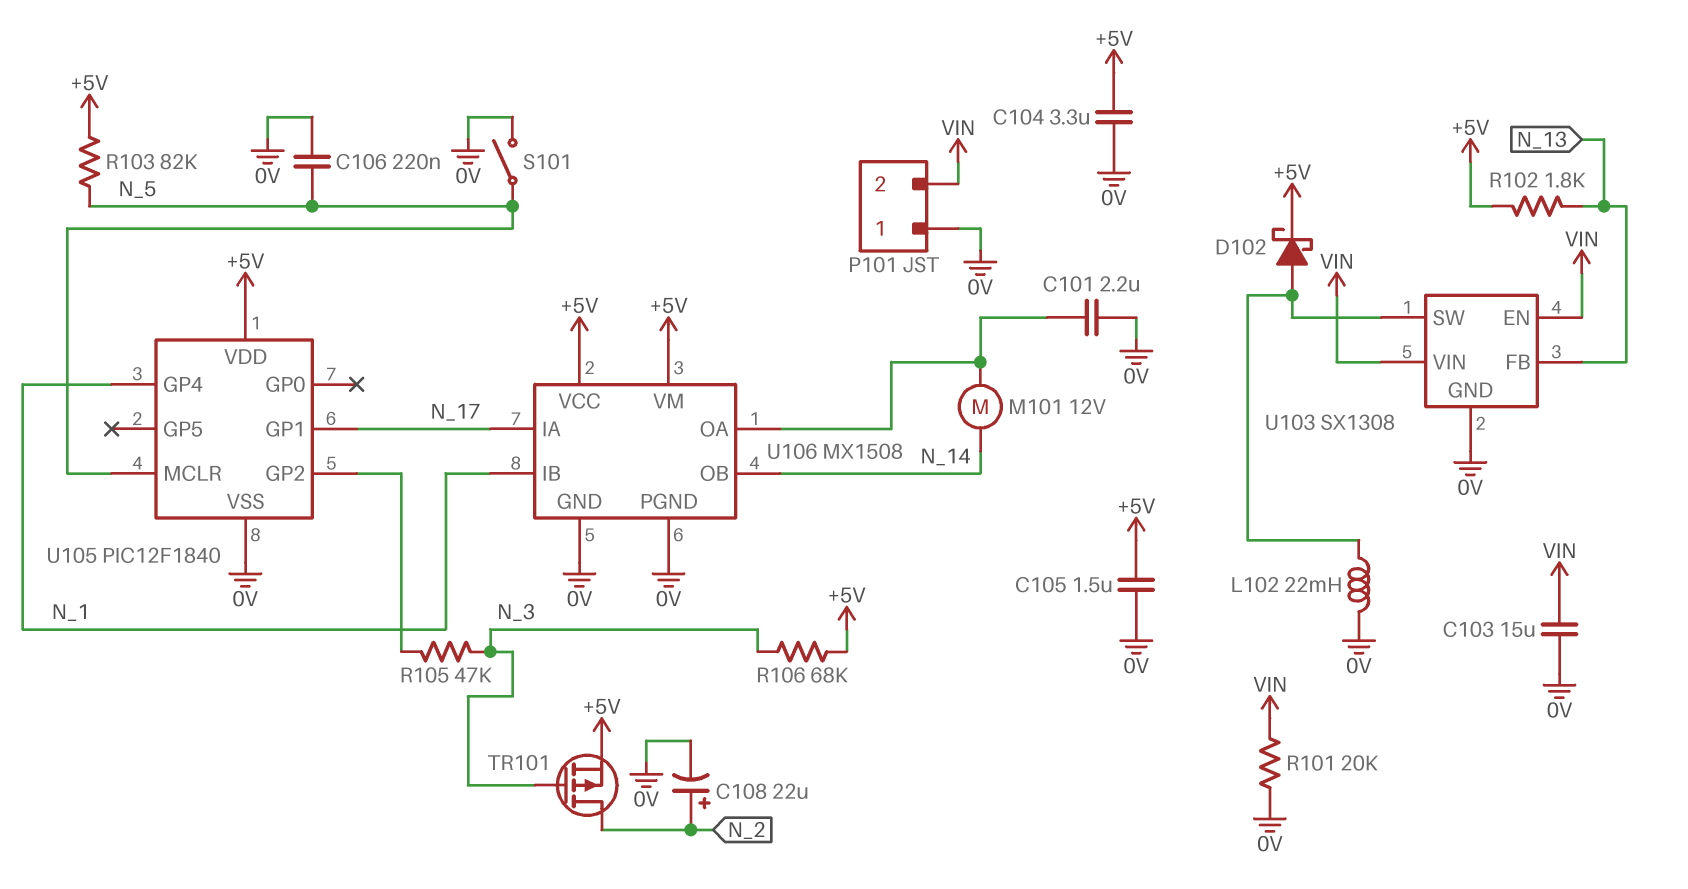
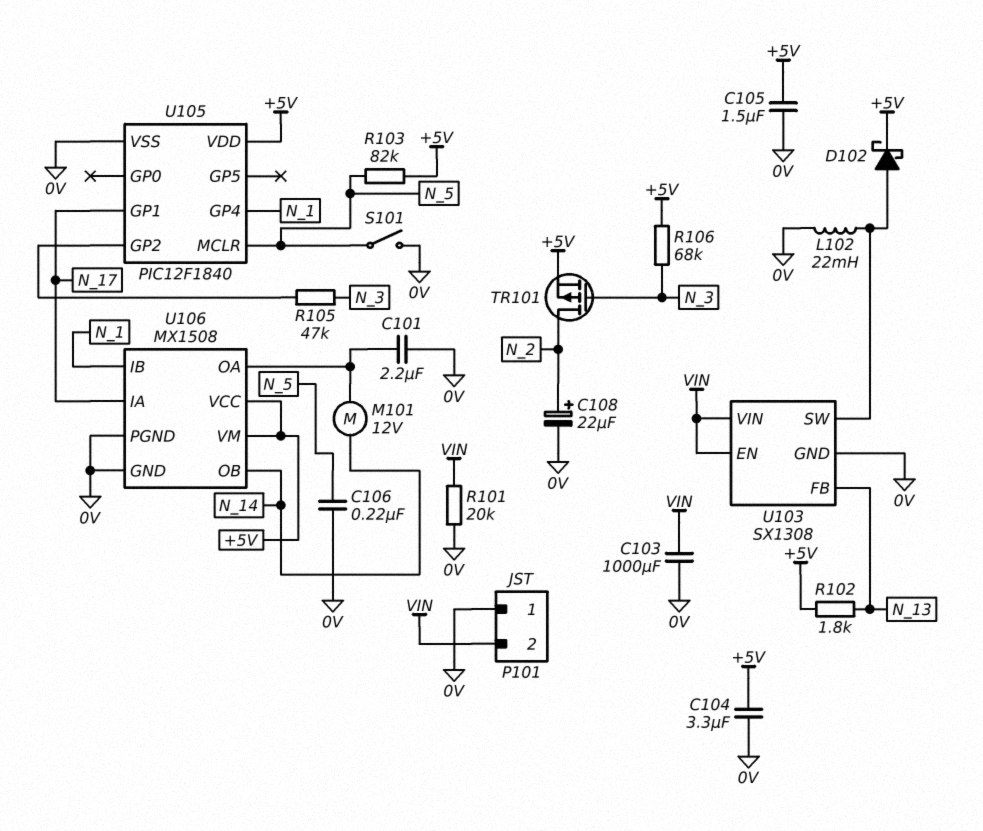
C103: 15uF (0V, VIN) -> 1000uF (0V, VIN)

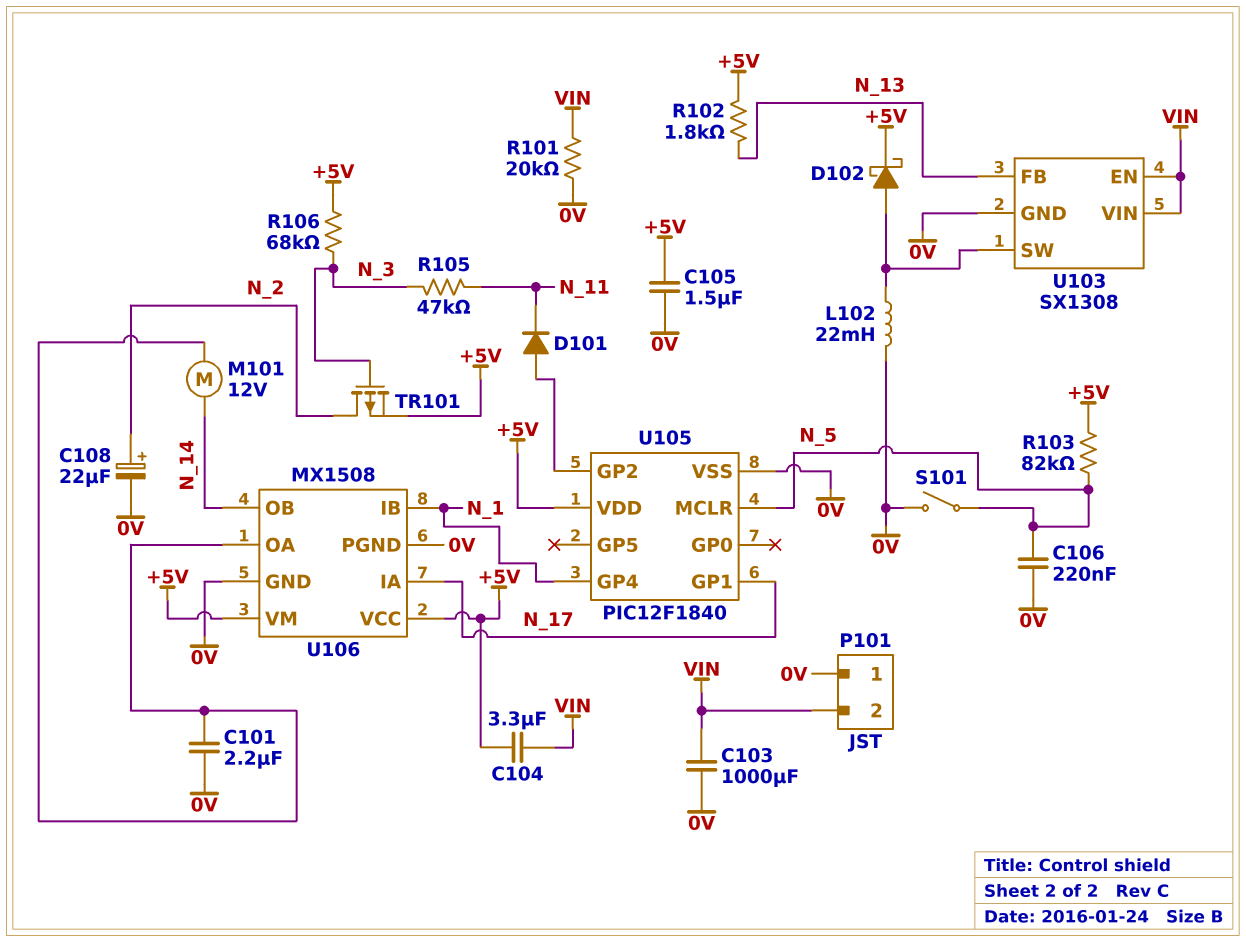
C104: 3.3uF (+5V, 0V) -> 3.3uF (+5V, VIN)
D101: none -> diode (A U105/GP2, K N_11)
R105: 47k (N_3, U105/GP2) -> 47k (N_3, N_11)

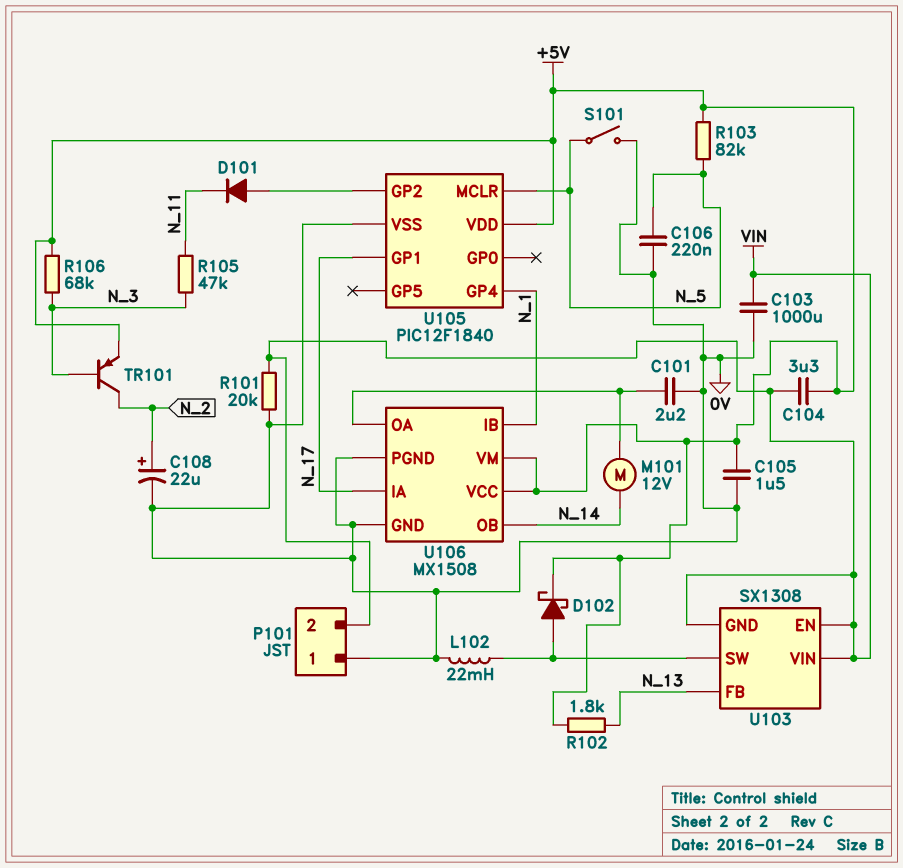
TR101: PMOS (G N_3, D N_2, S +5V) -> PNP (B N_3, C N_2, E +5V)
U103 pin GND: 0V -> VIN

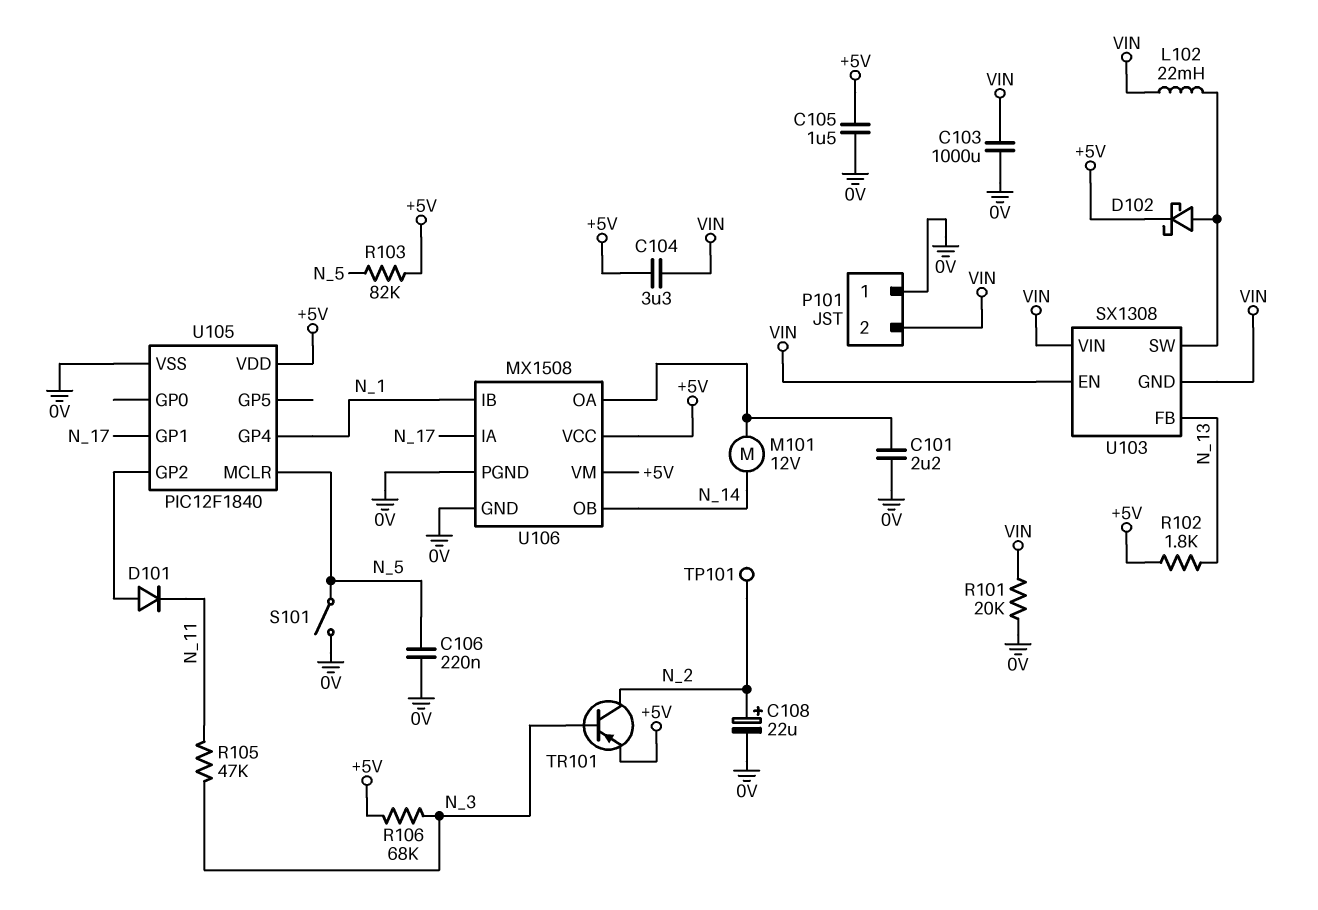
L102: 22mH (0V, U103/SW) -> 22mH (U103/SW, VIN)
TP101: none -> test point (N_2)

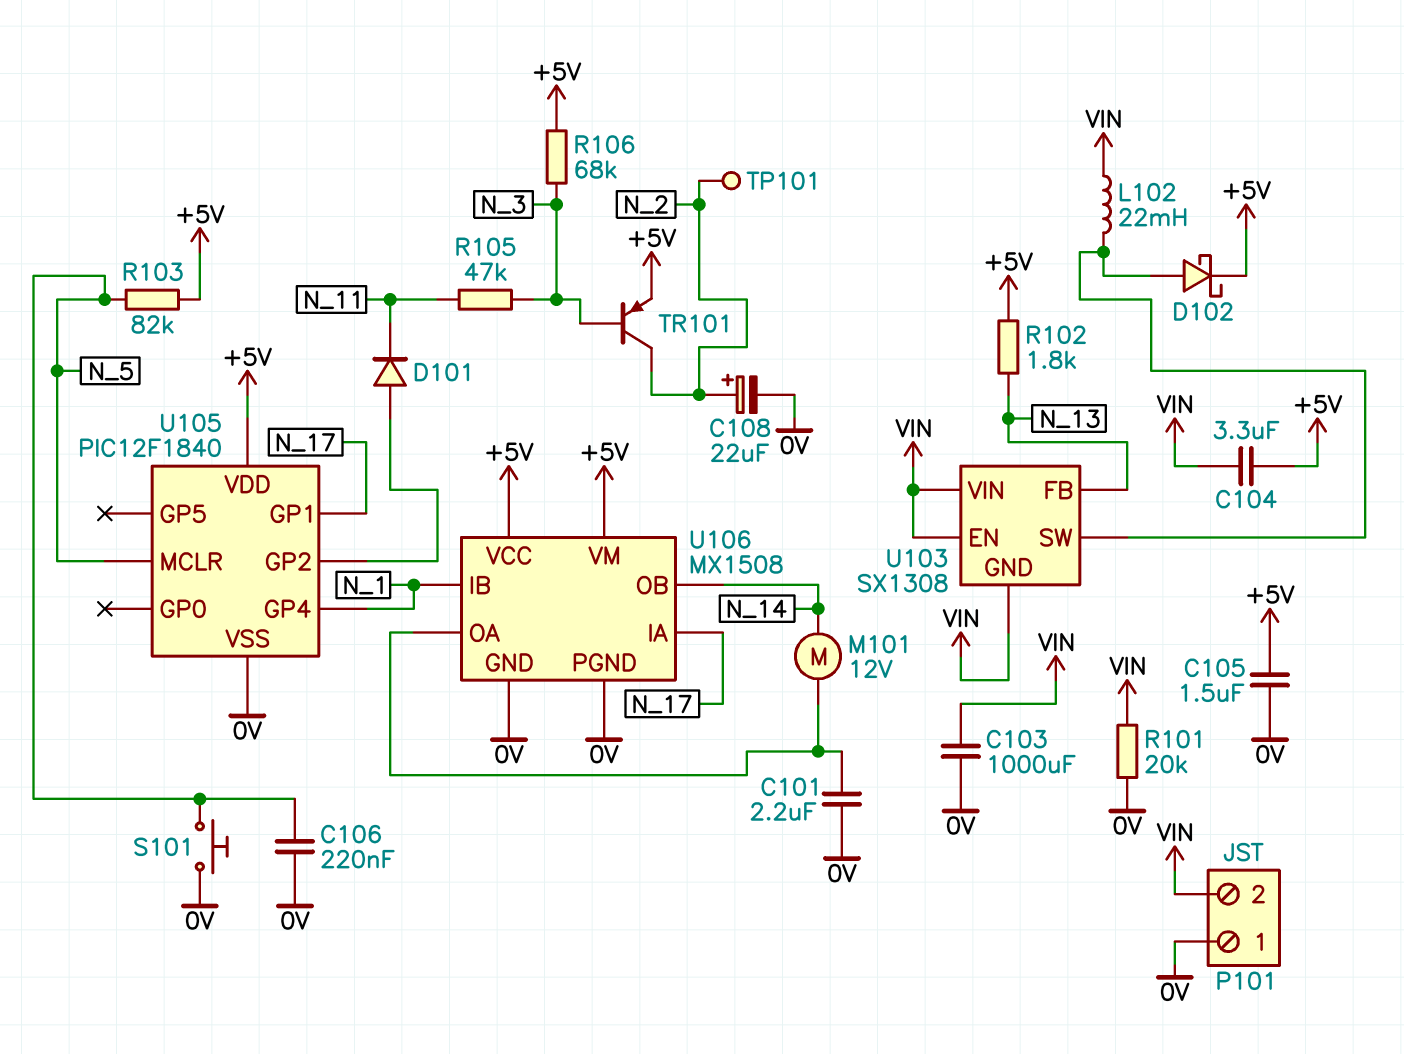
S101: switch (0V, N_5) -> button (0V, N_5)

